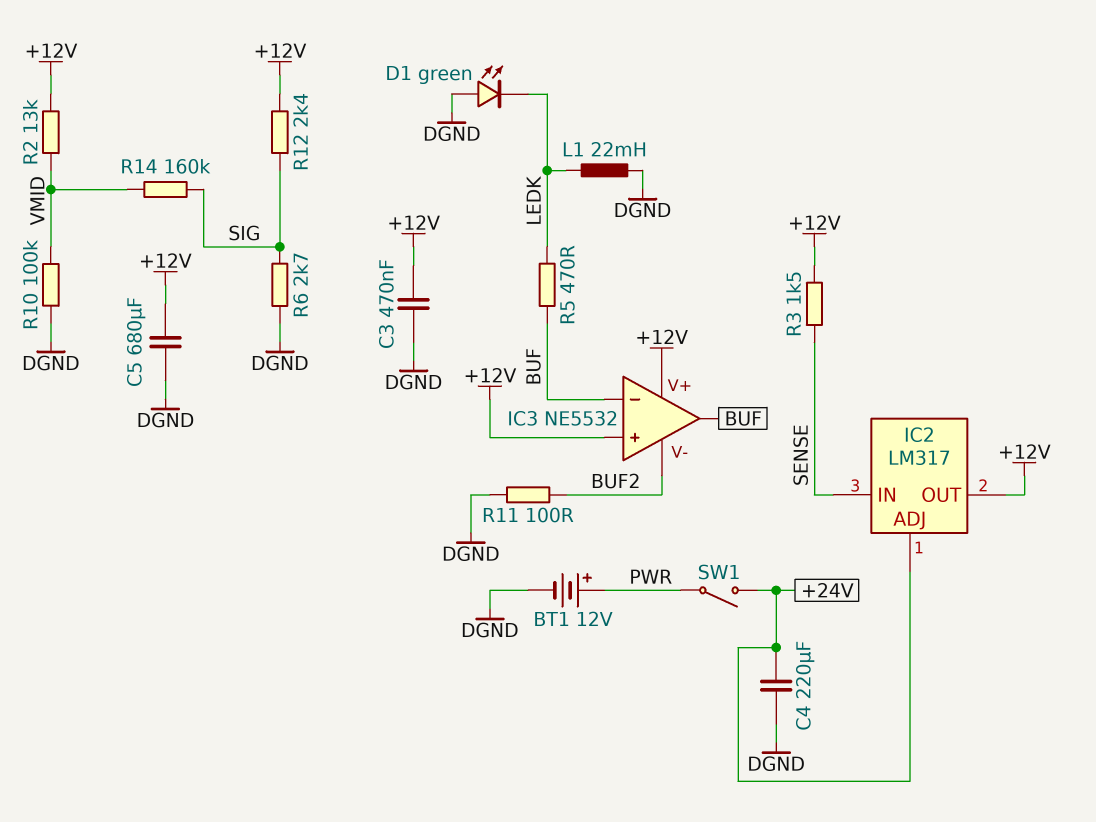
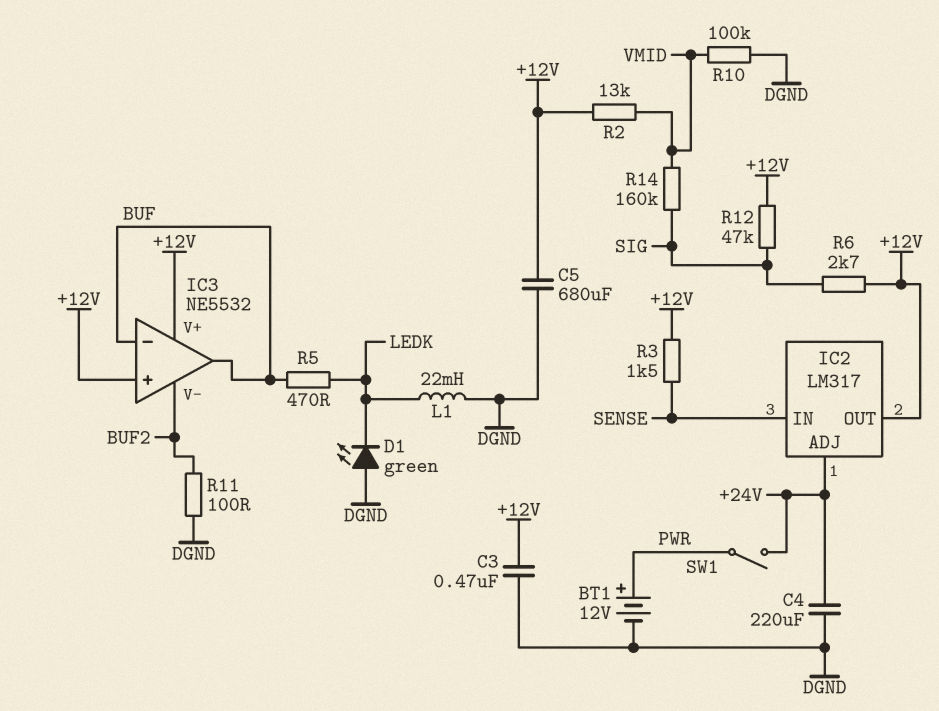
R6: 2.7k (DGND, SIG) -> 2.7k (+12V, SIG)
R12: 2.4k (+12V, SIG) -> 47k (+12V, SIG)

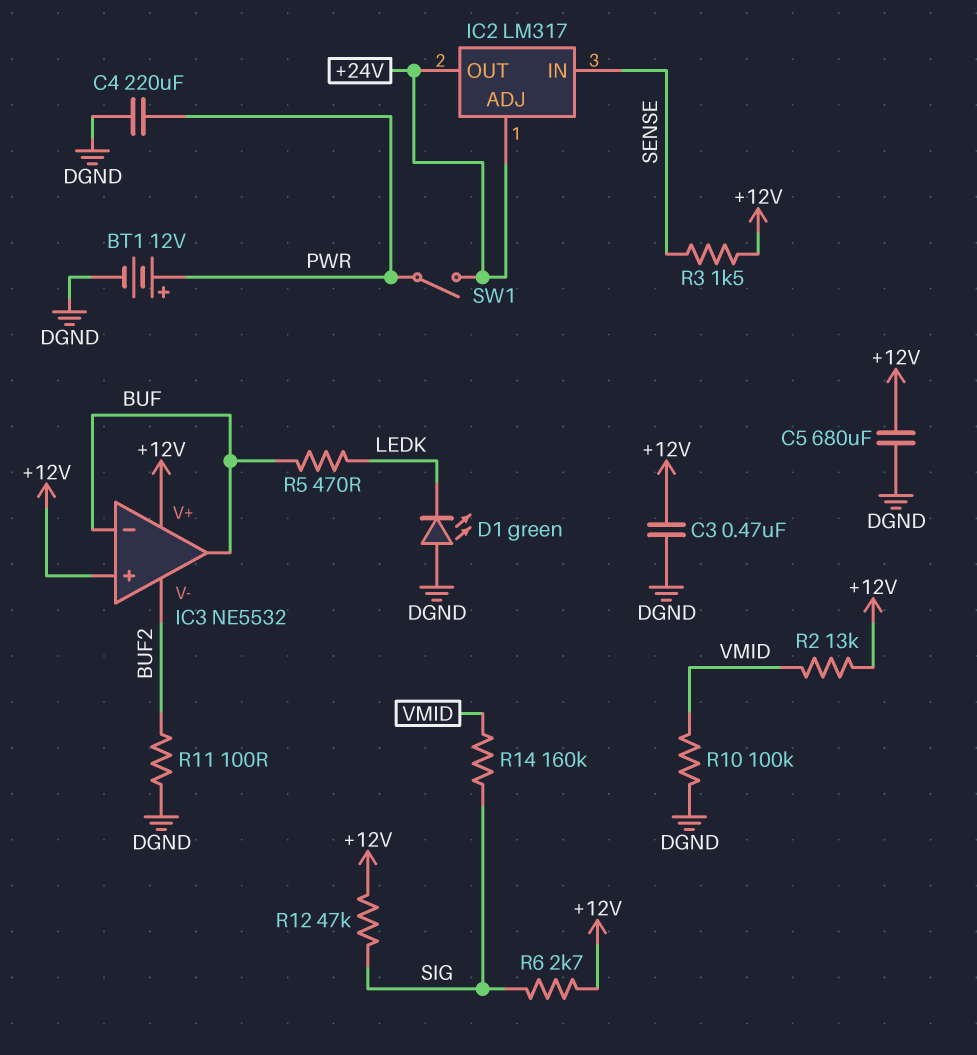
C4: 220uF (+24V, DGND) -> 220uF (DGND, PWR)
IC2 pin OUT: +12V -> +24V
L1: 22mH (DGND, LEDK) -> none

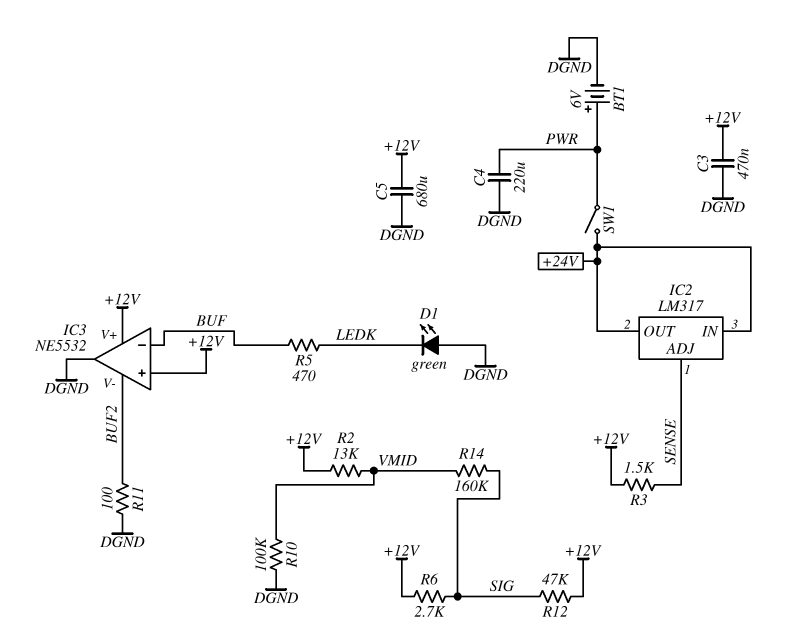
BT1: 12V (plus PWR, minus DGND) -> 6V (plus PWR, minus DGND)
IC2 pin ADJ: +24V -> SENSE
IC2 pin IN: SENSE -> +24V
IC3 pin out: BUF -> DGND

